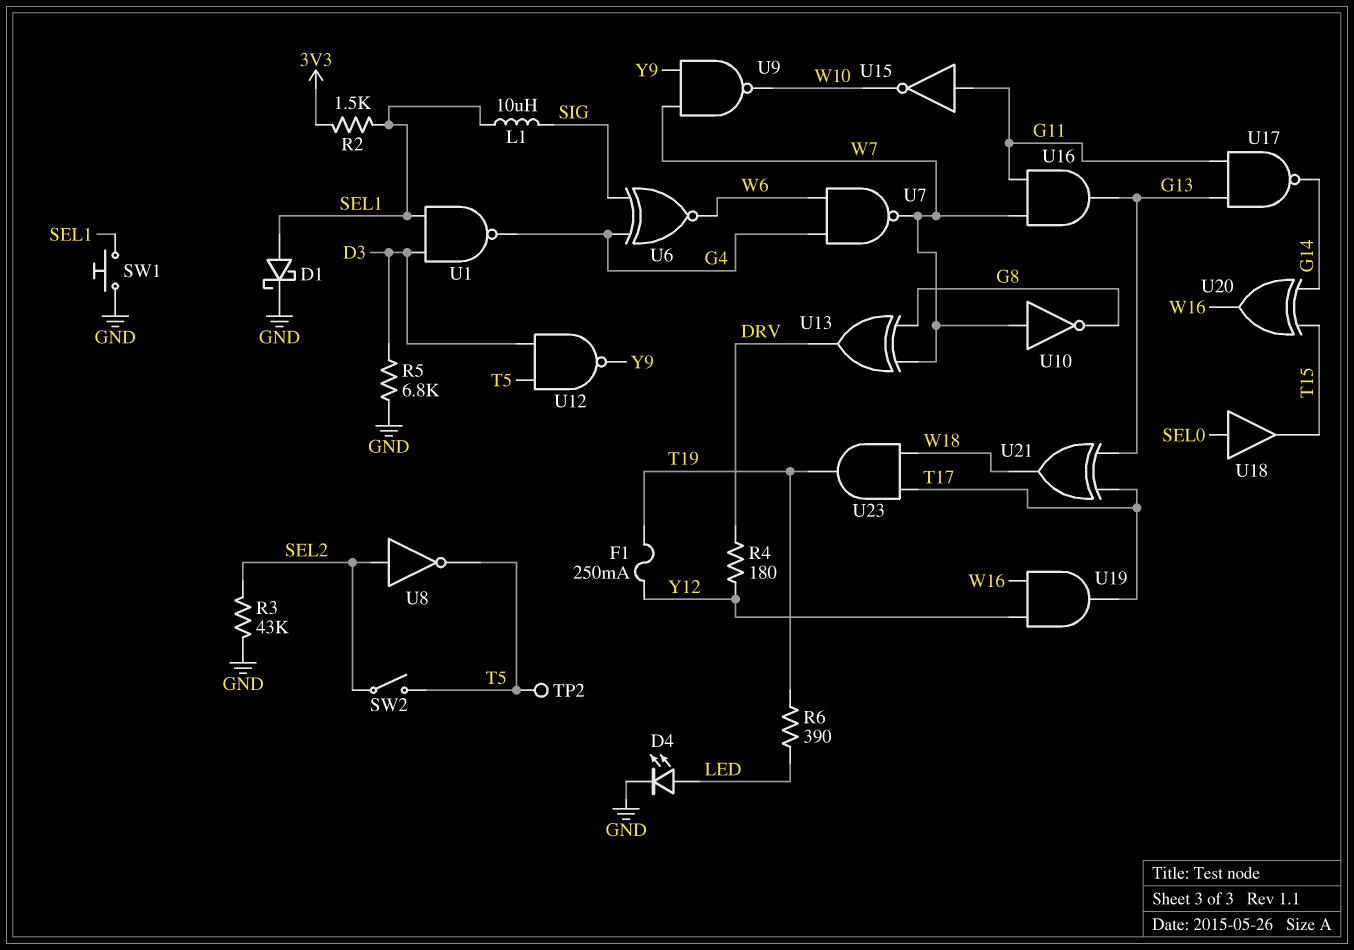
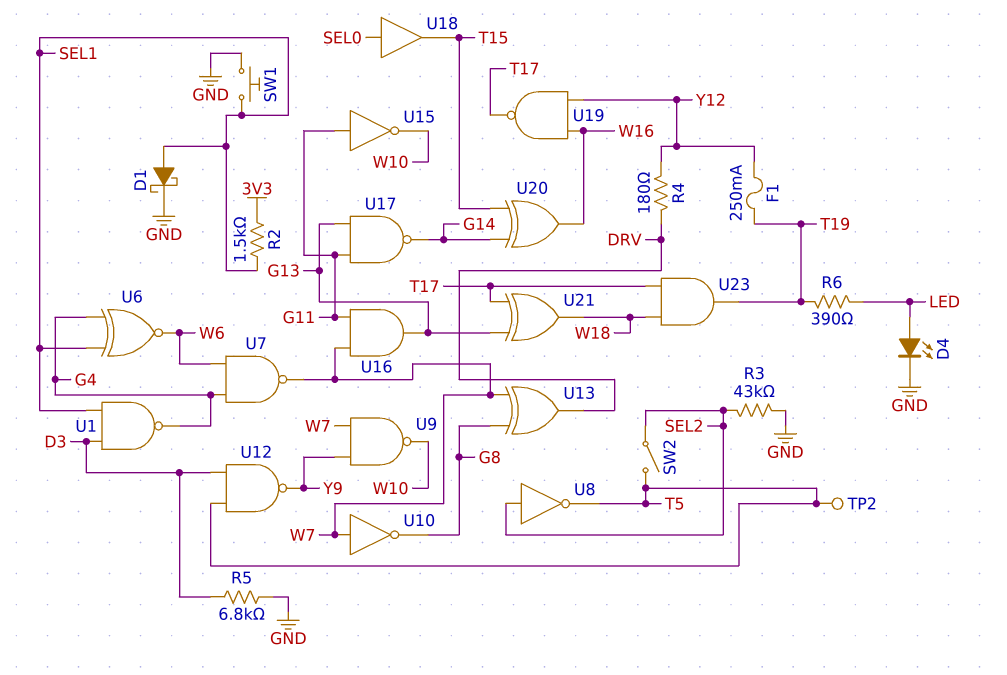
L1: 10uH (SEL1, SIG) -> none
U6: XNOR (in G4, in SIG, out W6) -> XNOR (in G4, in SEL1, out W6)
U19: AND (in W16, in Y12, out T17) -> NAND (in W16, in Y12, out T17)

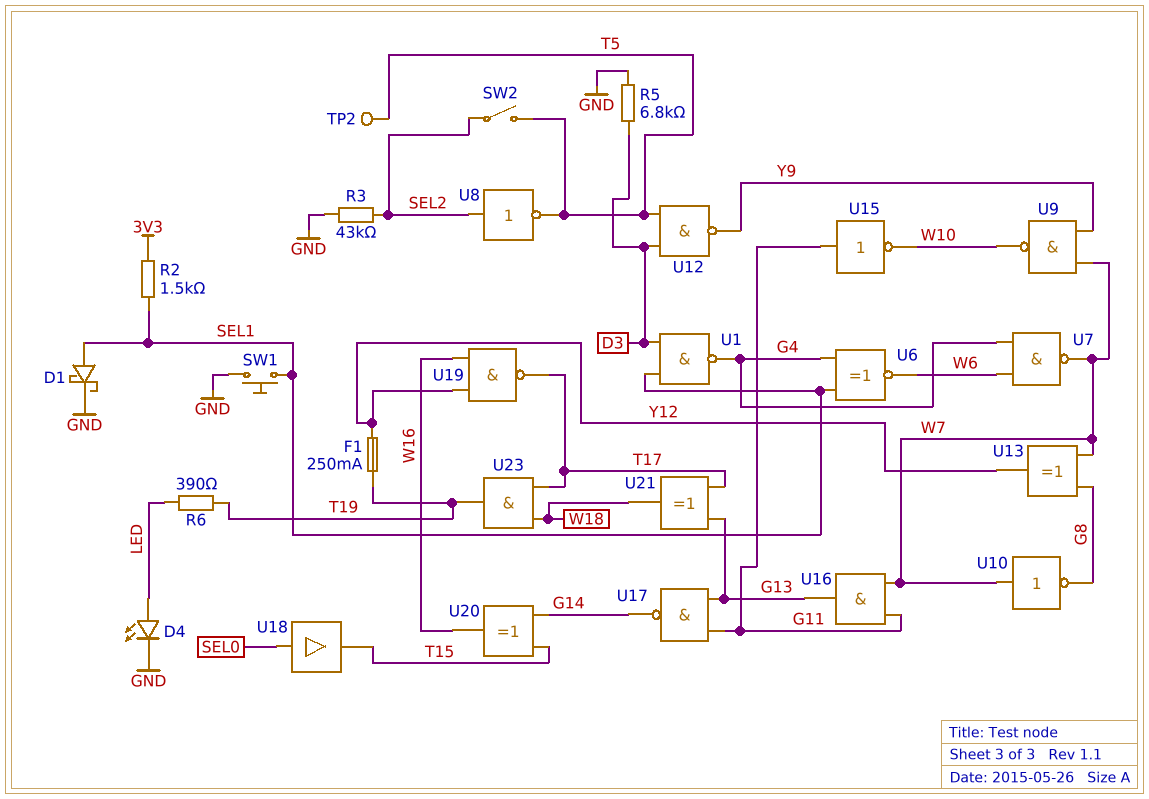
R4: 180 (DRV, Y12) -> none
U13: XOR (in G8, in W7, out DRV) -> XOR (in G8, in W7, out Y12)

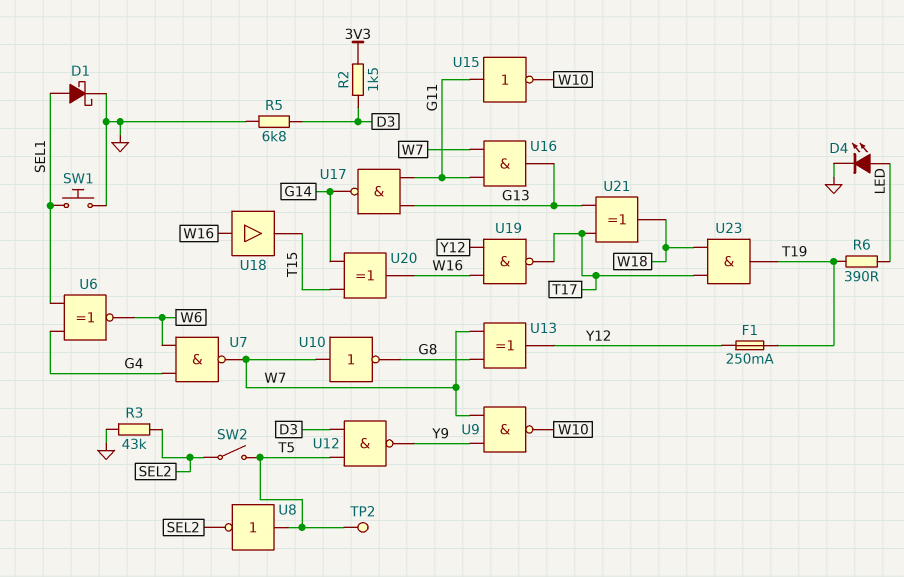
R2: 1.5k (3V3, SEL1) -> 1.5k (3V3, D3)
U1: NAND (in D3, in SEL1, out G4) -> none
U8: NOT (in SEL2, out T5) -> NOT (in T5, out SEL2)
U18: buffer (in SEL0, out T15) -> buffer (in W16, out T15)

